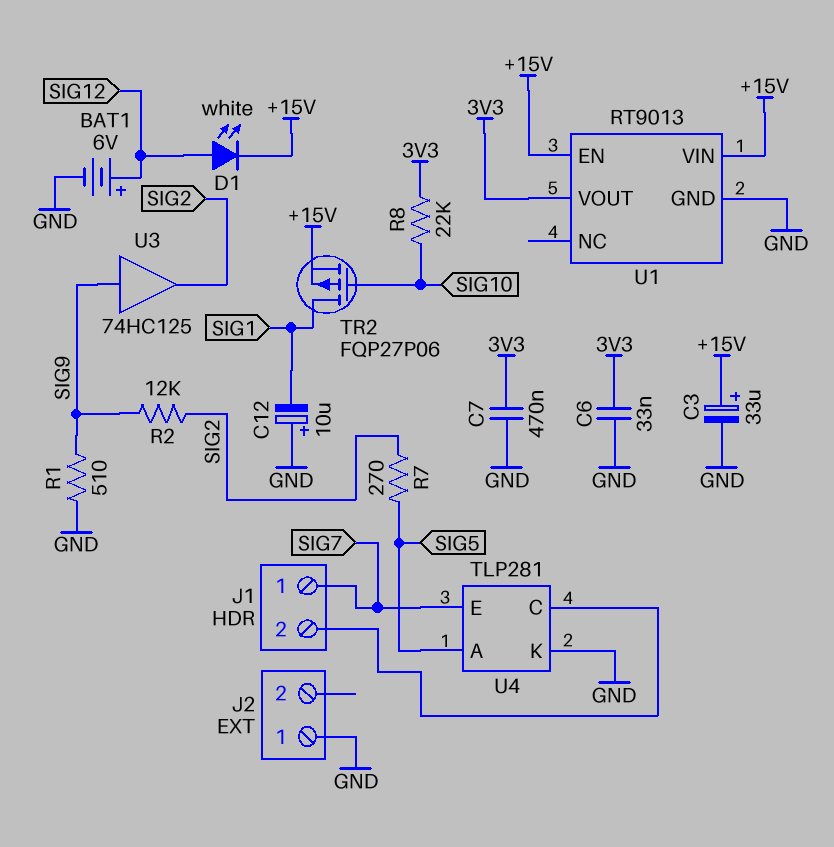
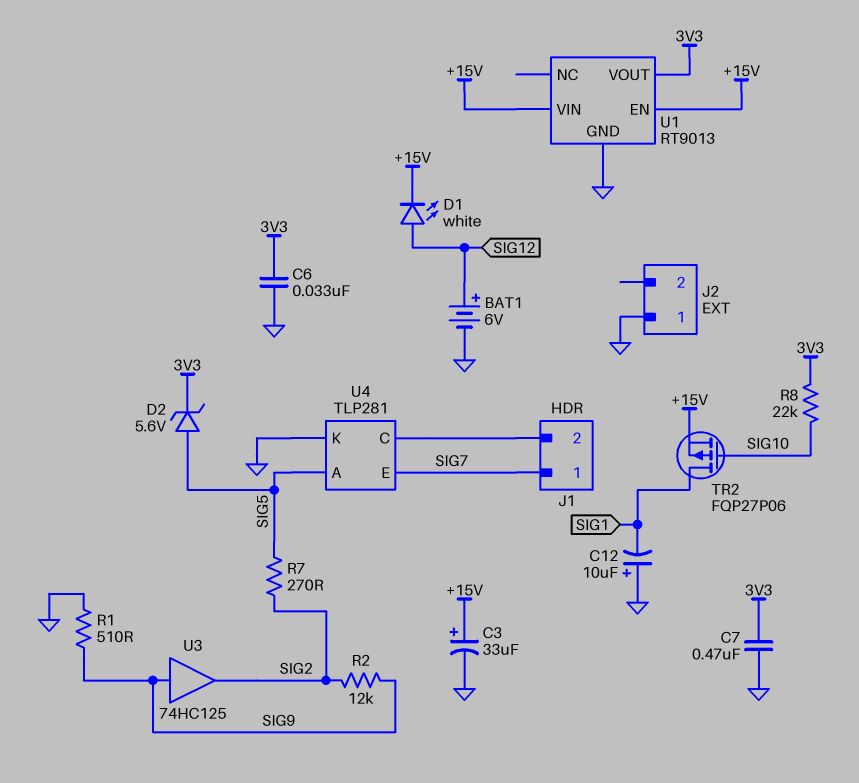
D2: none -> zener 5.6V (A SIG5, K 3V3)

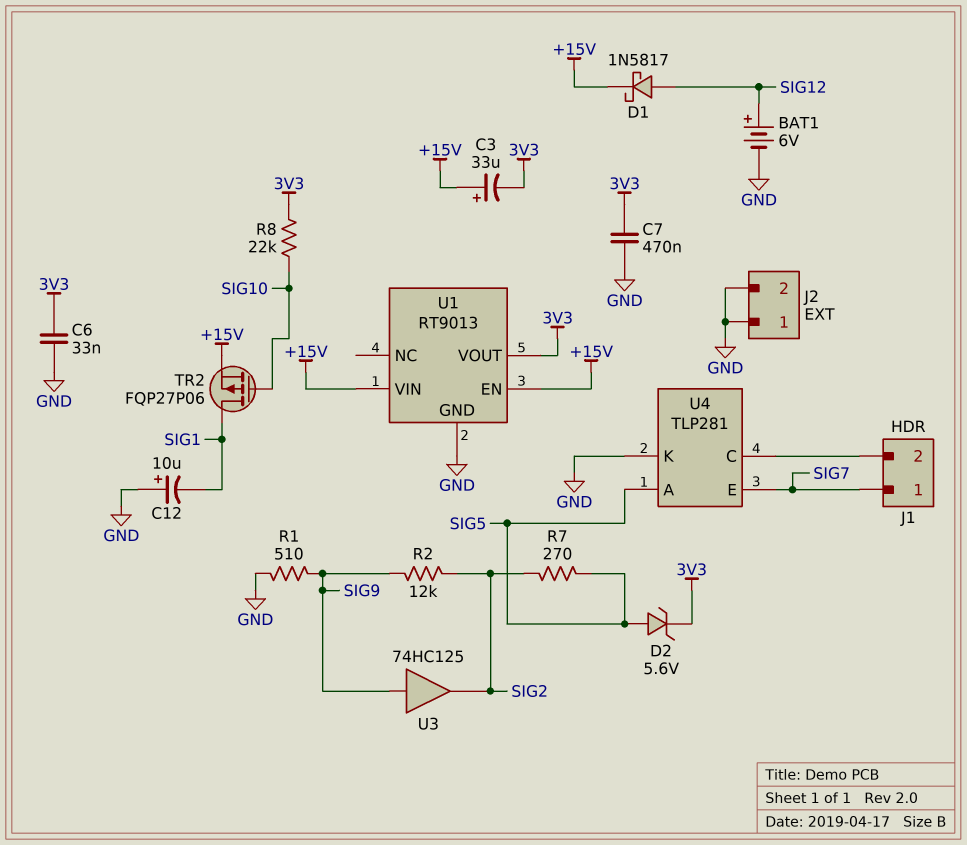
C3: 33uF (plus +15V, minus GND) -> 33uF (plus +15V, minus 3V3)
D1: LED white (A SIG12, K +15V) -> schottky 1N5817 (A SIG12, K +15V)
J2 pin 2: none -> GND

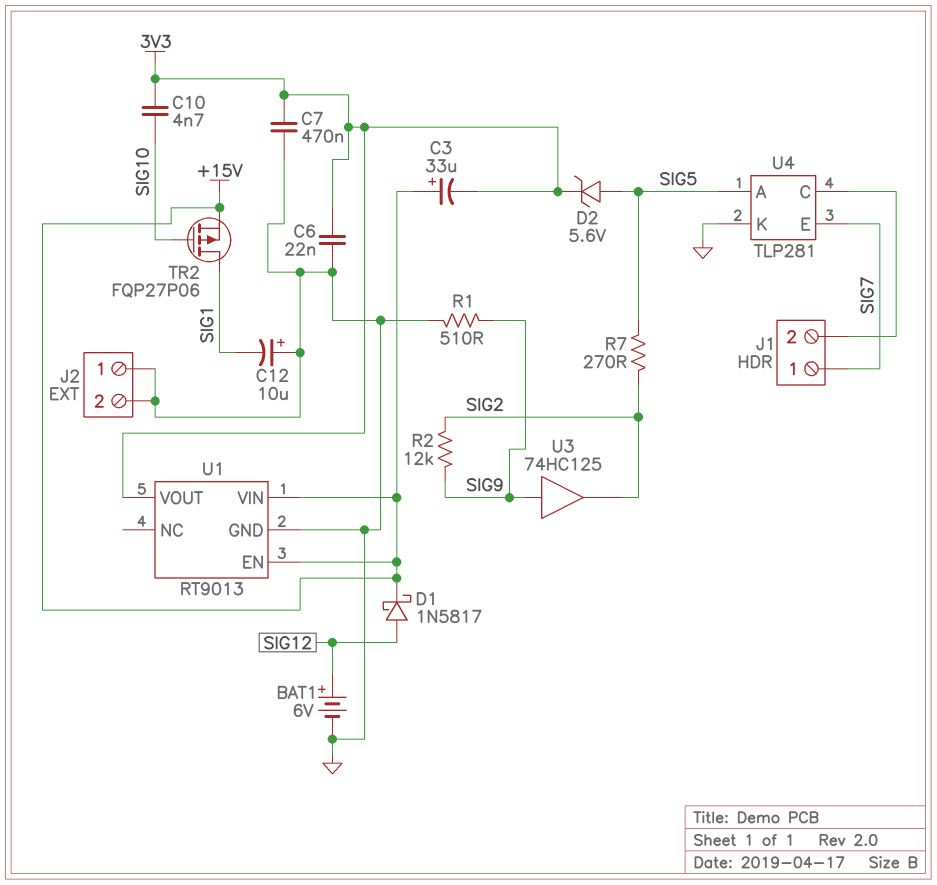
C6: 33nF (3V3, GND) -> 22nF (3V3, GND)
C10: none -> 4.7nF (3V3, SIG10)
R8: 22k (3V3, SIG10) -> none

